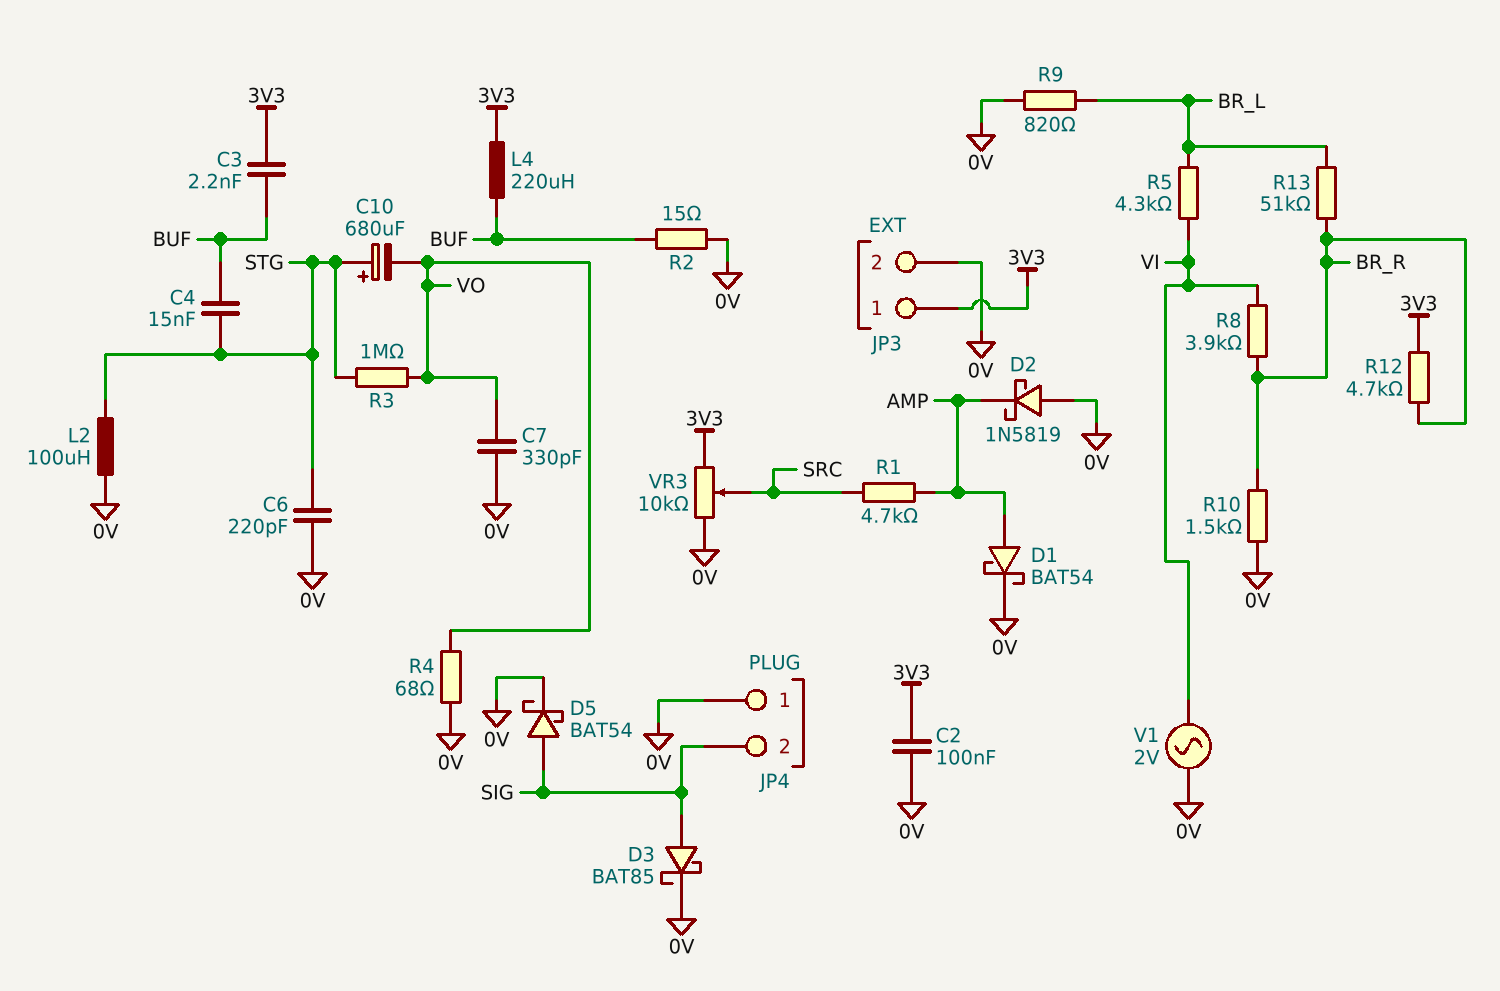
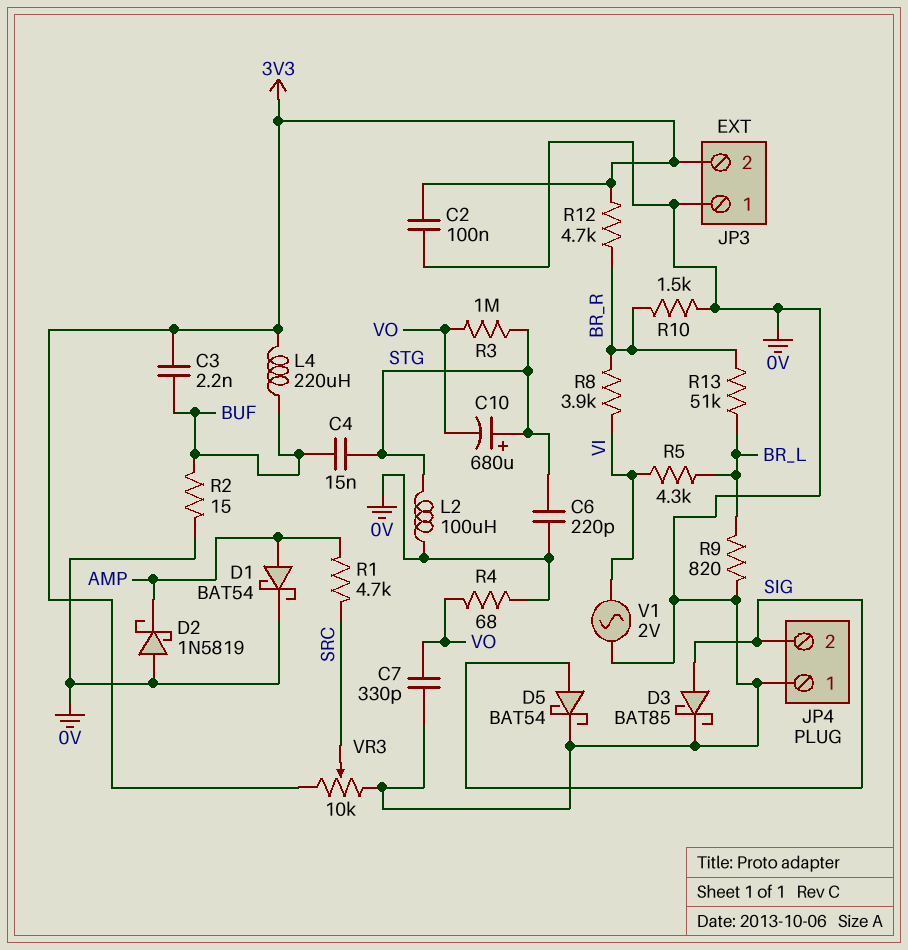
JP3 pin 1: 3V3 -> 0V
JP3 pin 2: 0V -> 3V3

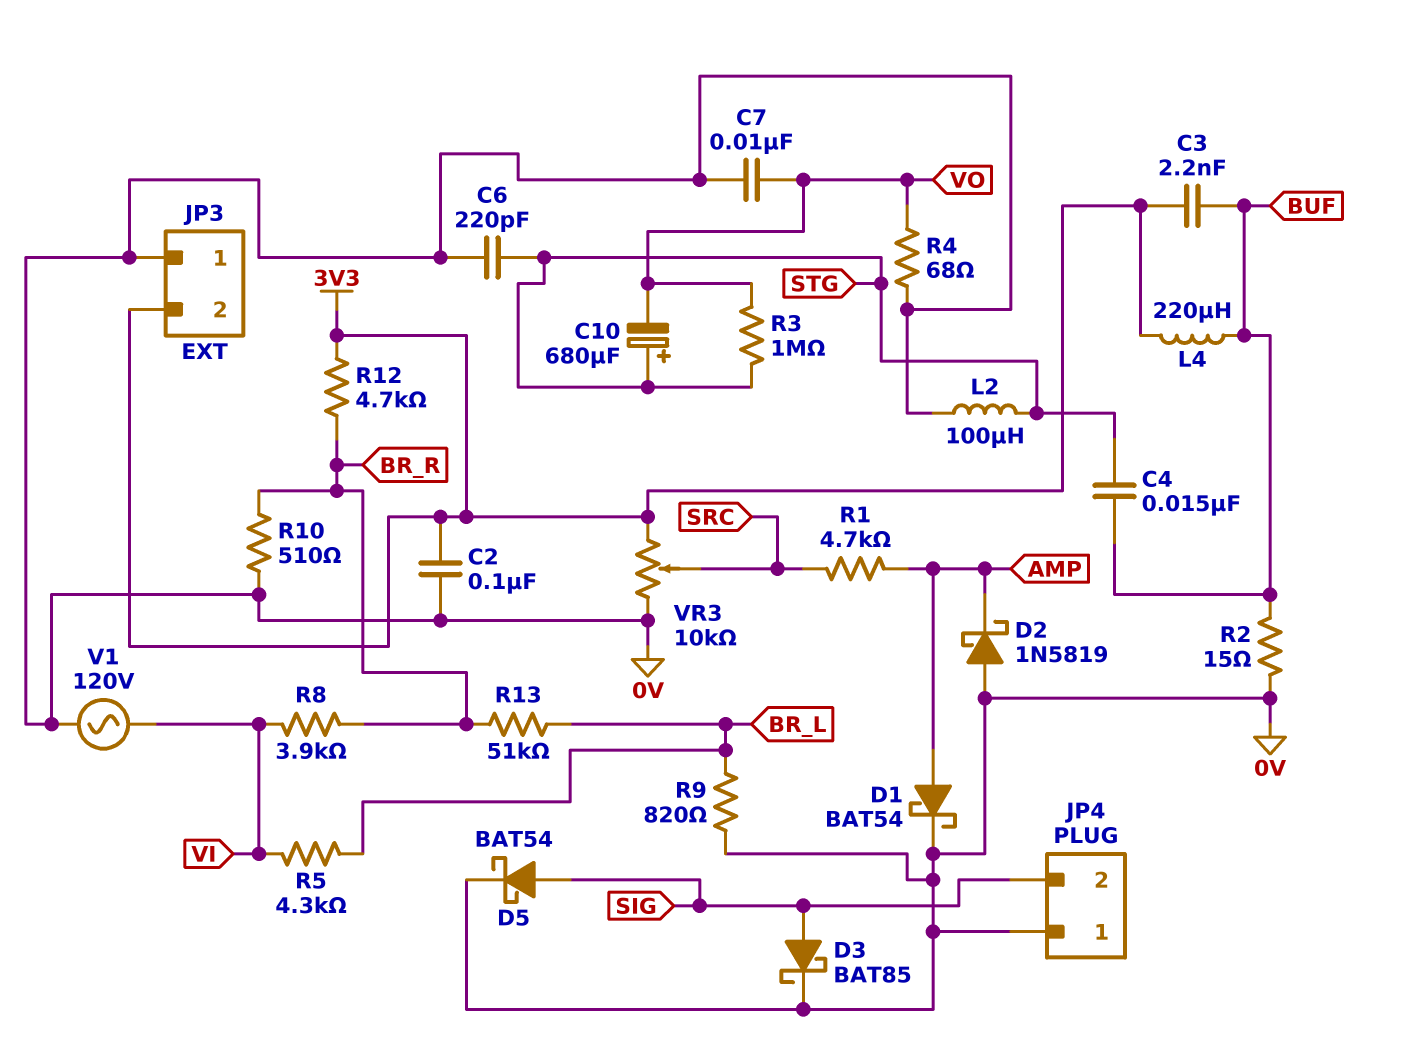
C7: 330pF (0V, VO) -> 10nF (0V, VO)
R10: 1.5k (0V, BR_R) -> 510 (0V, BR_R)
V1: AC 2V (0V, VI) -> AC 120V (0V, VI)

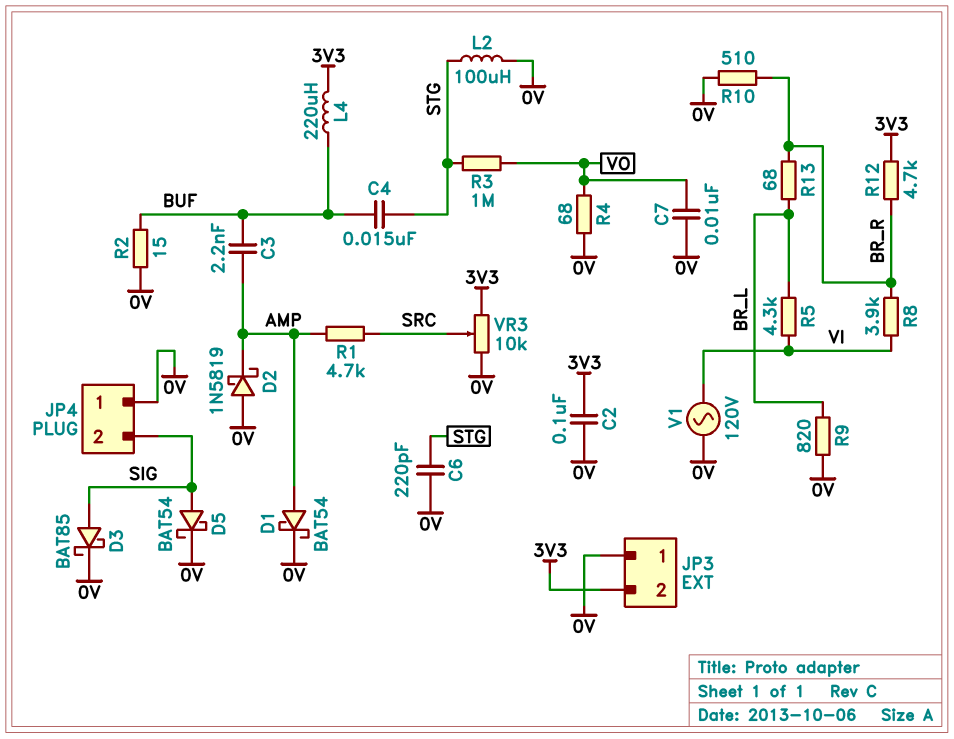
C3: 2.2nF (3V3, BUF) -> 2.2nF (AMP, BUF)
C10: 680uF (plus STG, minus VO) -> none
R13: 51k (BR_L, BR_R) -> 68 (BR_L, BR_R)

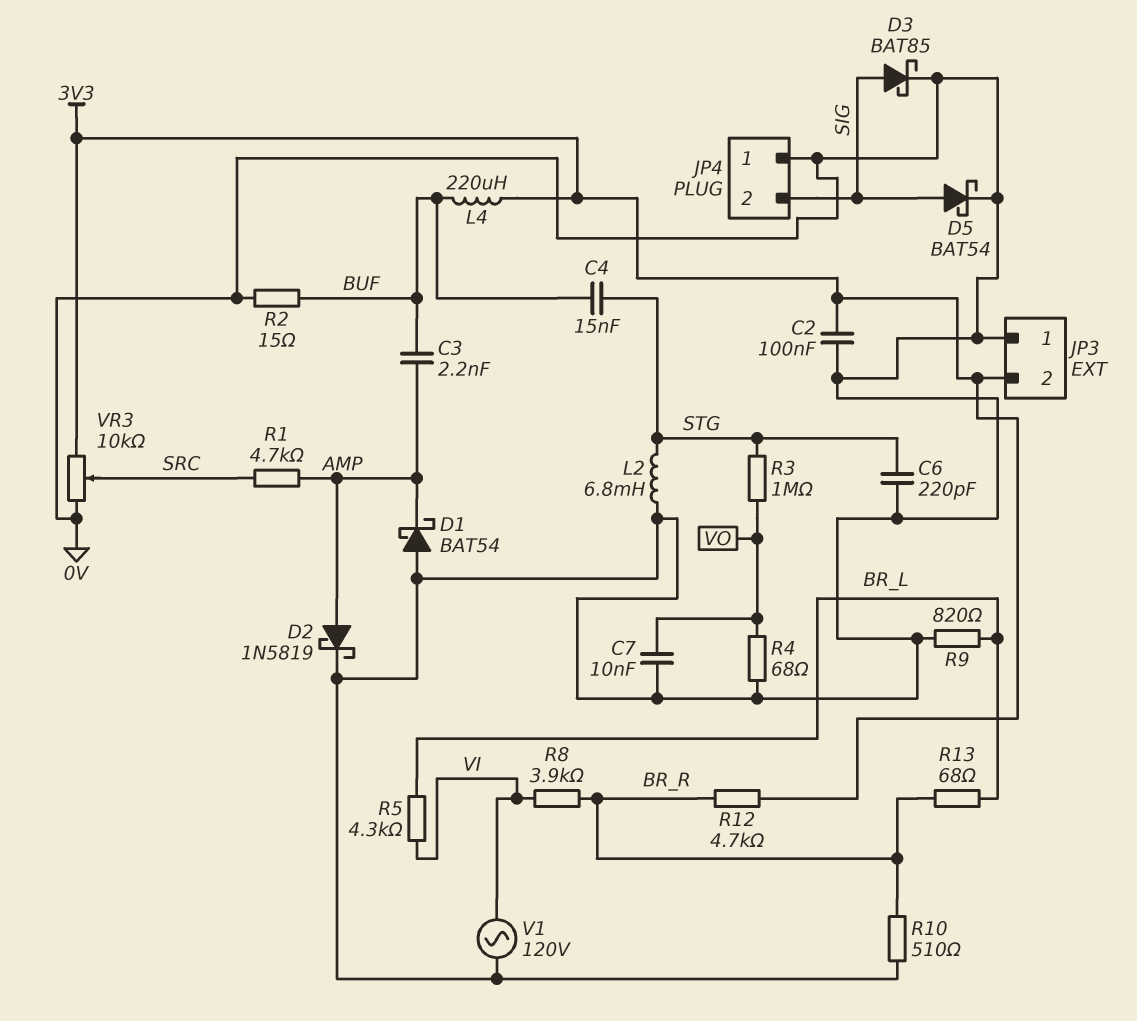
D1: schottky BAT54 (A AMP, K 0V) -> schottky BAT54 (A 0V, K AMP)
D2: schottky 1N5819 (A 0V, K AMP) -> schottky 1N5819 (A AMP, K 0V)
L2: 100uH (0V, STG) -> 6.8mH (0V, STG)

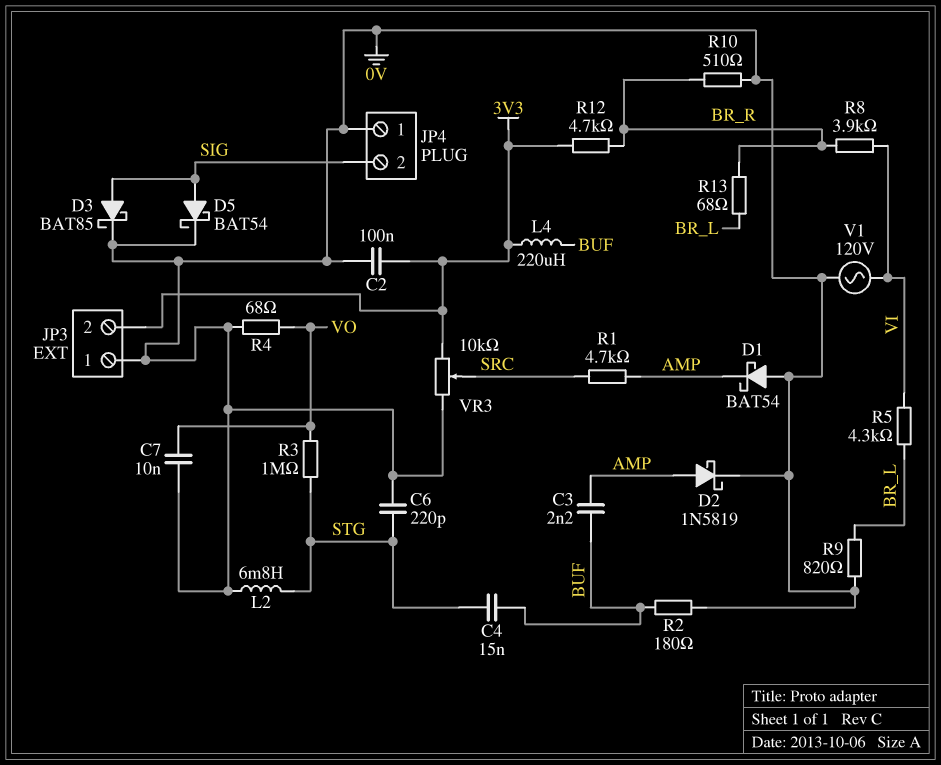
R2: 15 (0V, BUF) -> 180 (0V, BUF)

